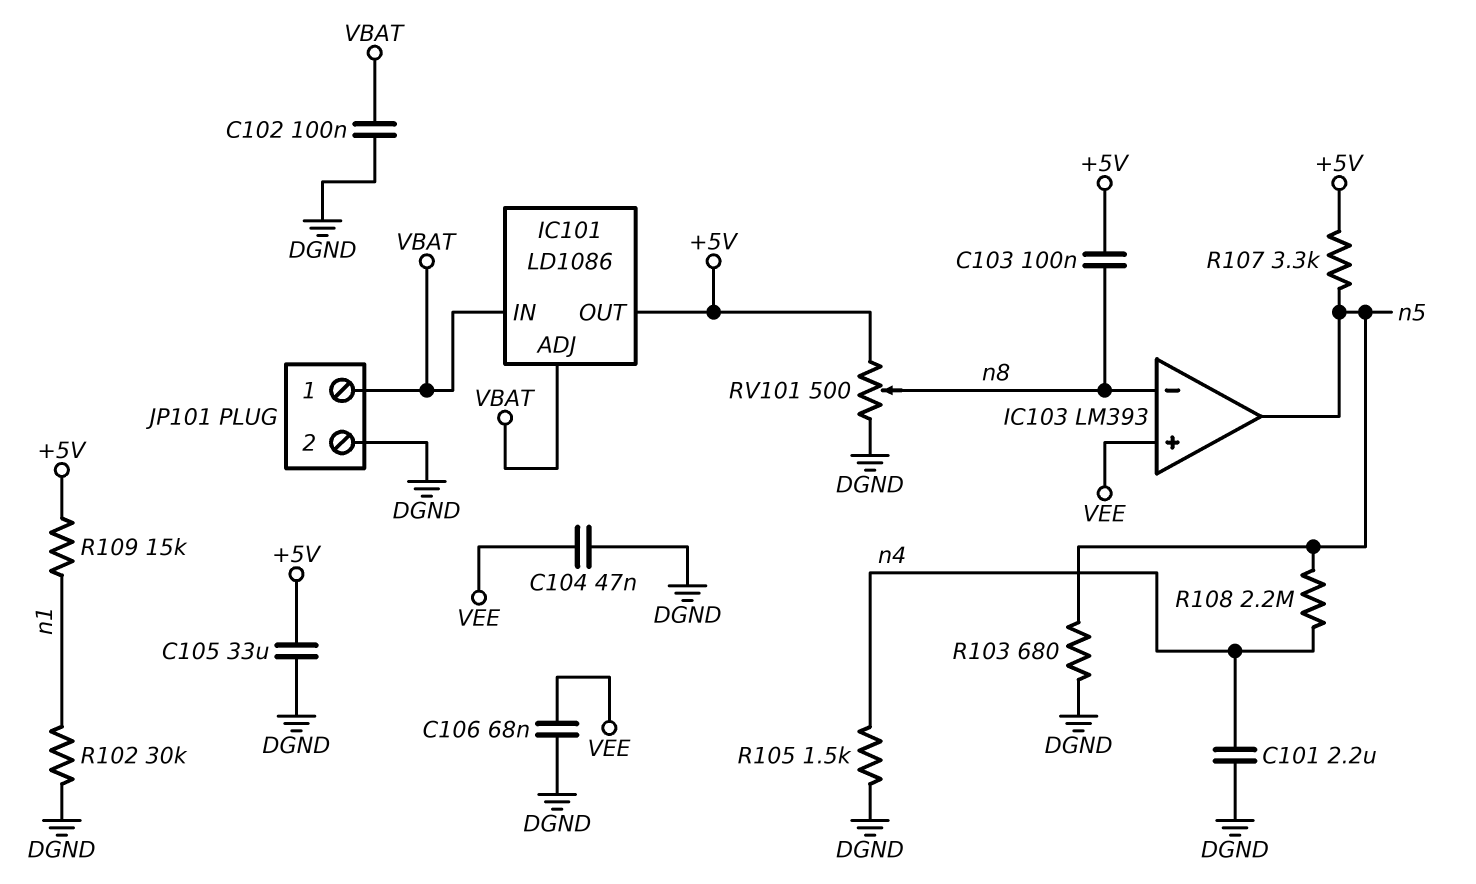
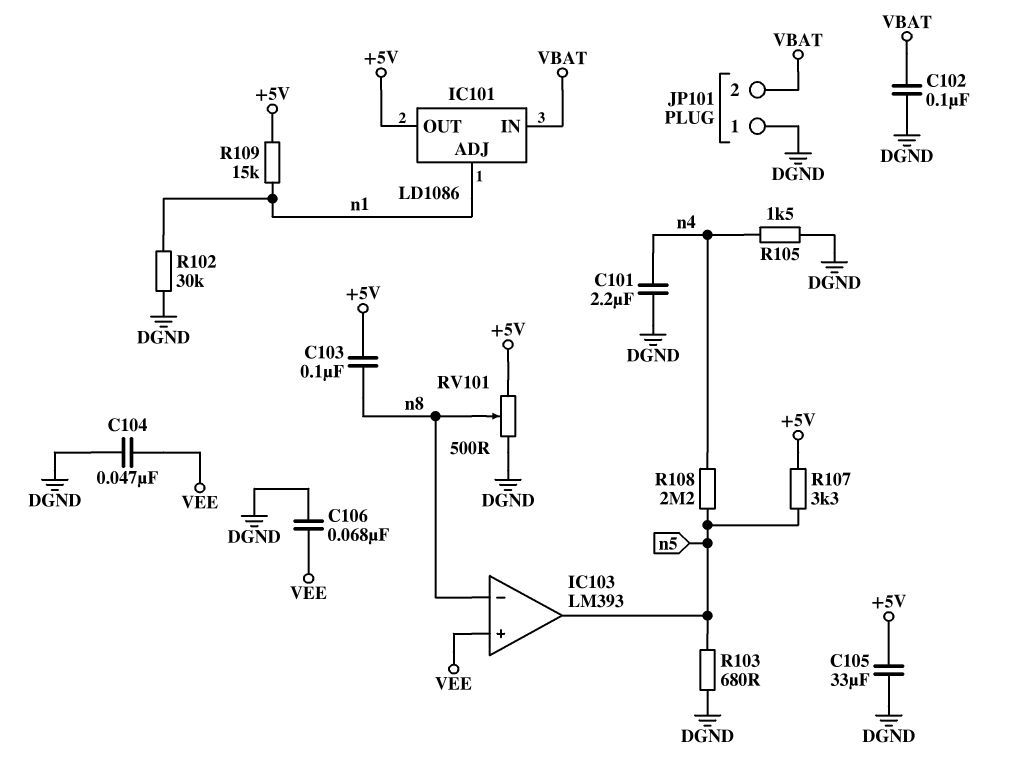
IC101 pin ADJ: VBAT -> n1
JP101 pin 1: VBAT -> DGND
JP101 pin 2: DGND -> VBAT

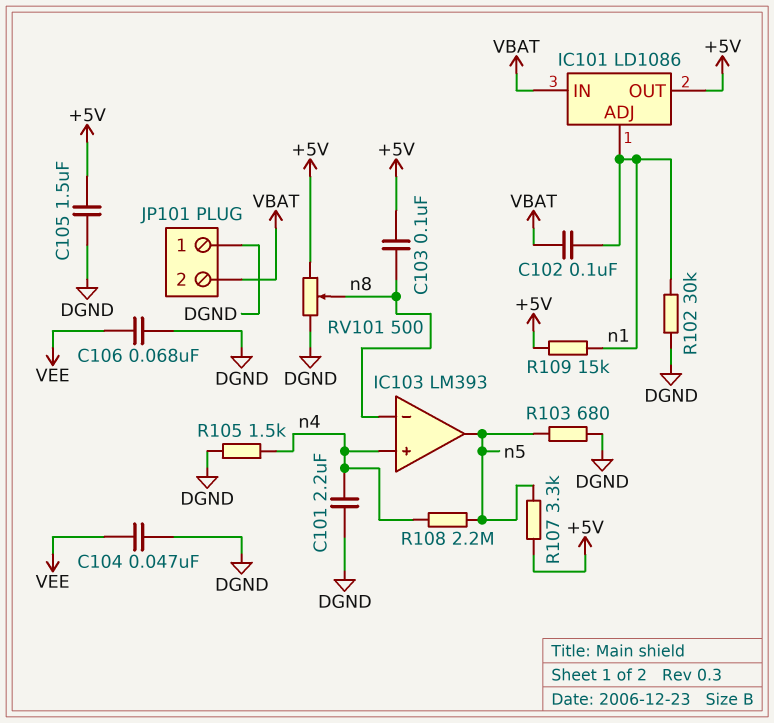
C102: 100nF (DGND, VBAT) -> 100nF (VBAT, n1)
C105: 33uF (+5V, DGND) -> 1.5uF (+5V, DGND)
IC103 pin in+: VEE -> n4

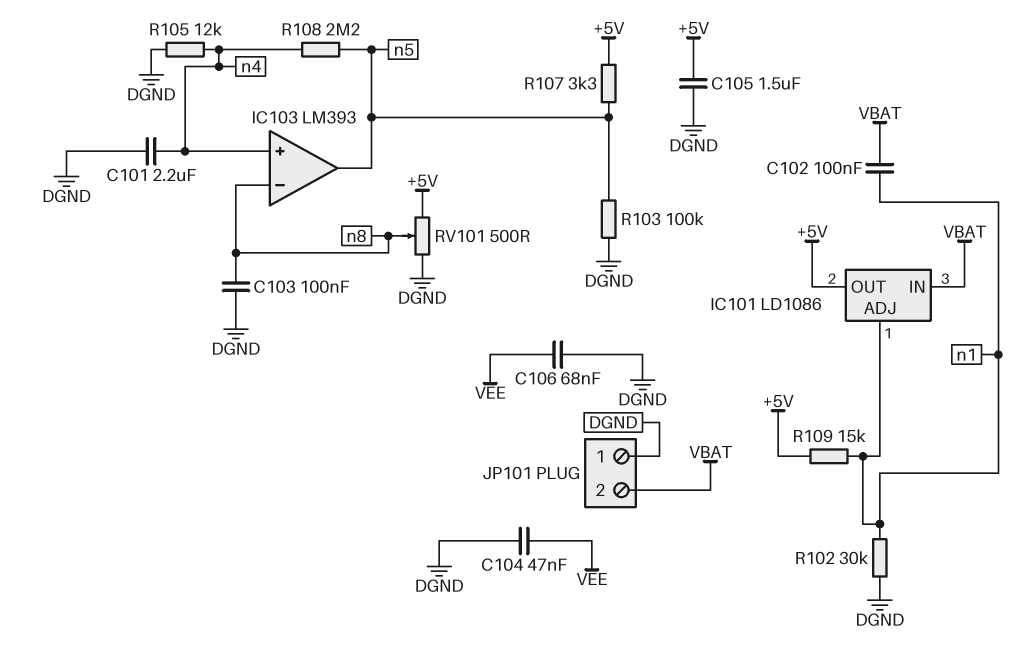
C103: 100nF (+5V, n8) -> 100nF (DGND, n8)
R103: 680 (DGND, n5) -> 100k (DGND, n5)
R105: 1.5k (DGND, n4) -> 12k (DGND, n4)

